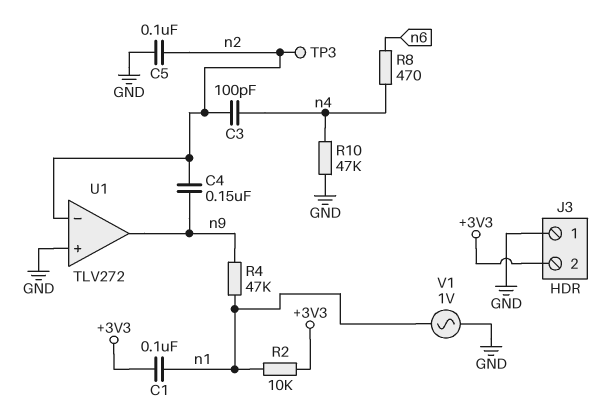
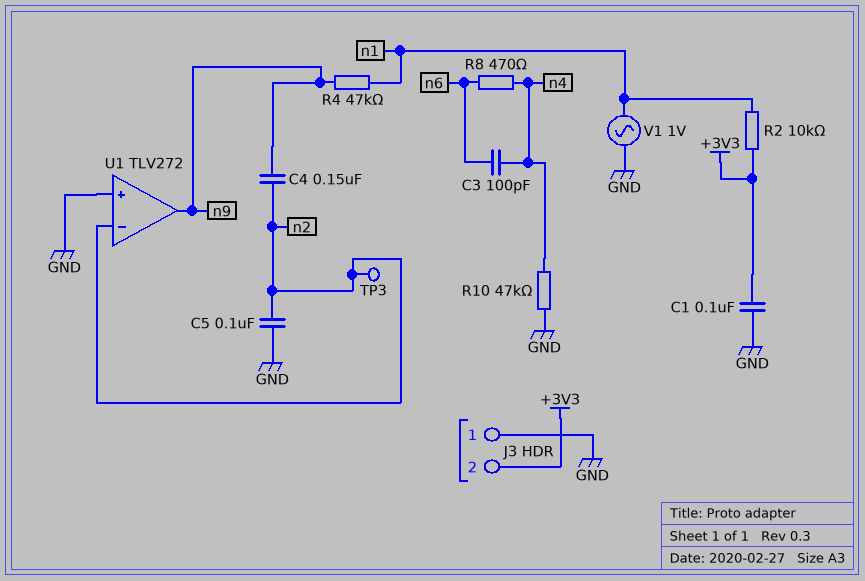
C1: 100nF (+3V3, n1) -> 100nF (+3V3, GND)
C3: 100pF (n2, n4) -> 100pF (n4, n6)

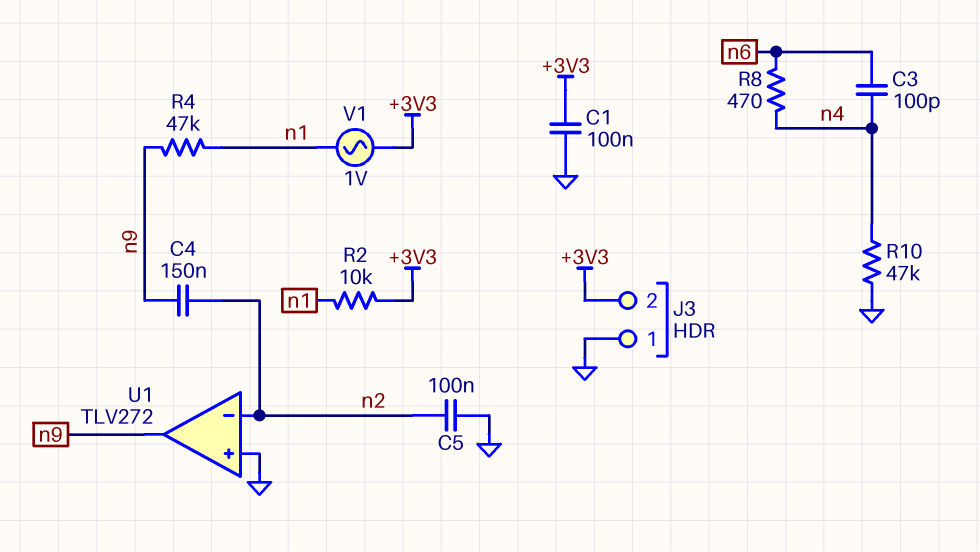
TP3: test point (n2) -> none
V1: AC 1V (GND, n1) -> AC 1V (+3V3, n1)

